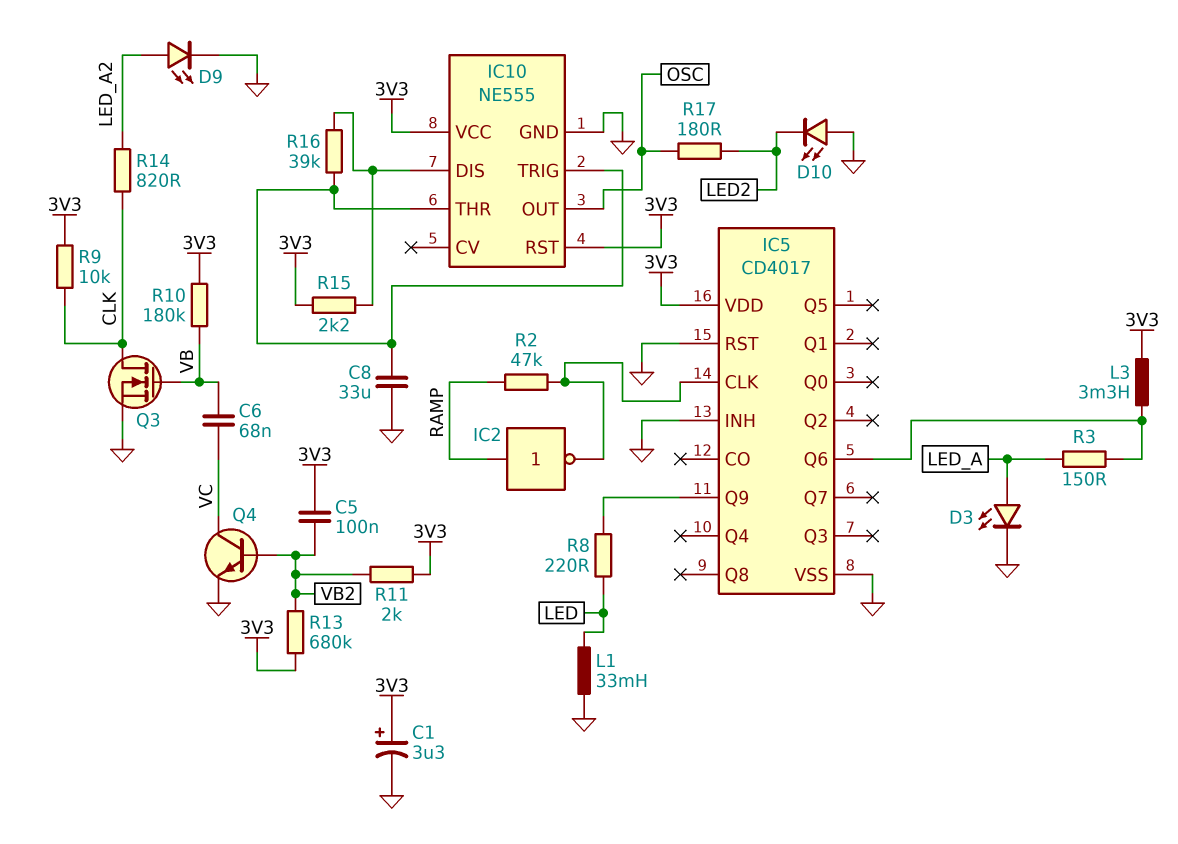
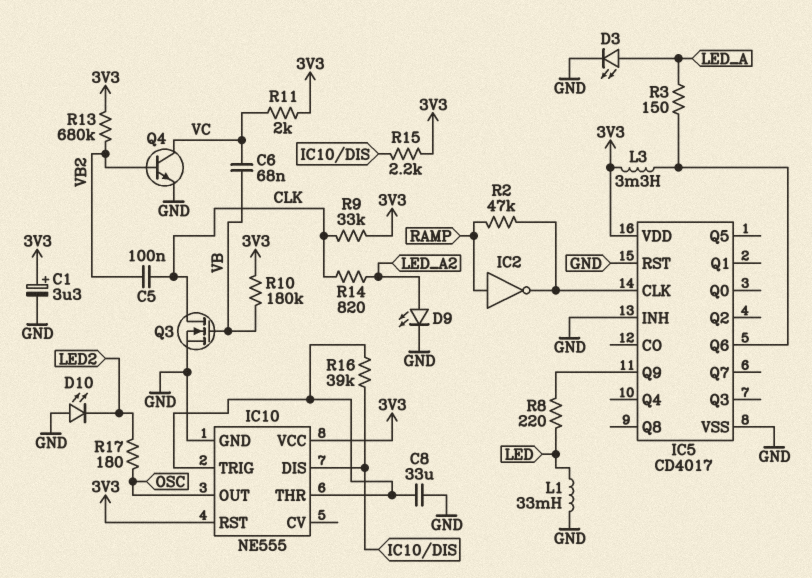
C5: 100nF (3V3, VB2) -> 100nF (CLK, VB2)
R9: 10k (3V3, CLK) -> 33k (3V3, CLK)
R11: 2k (3V3, VB2) -> 2k (3V3, VC)

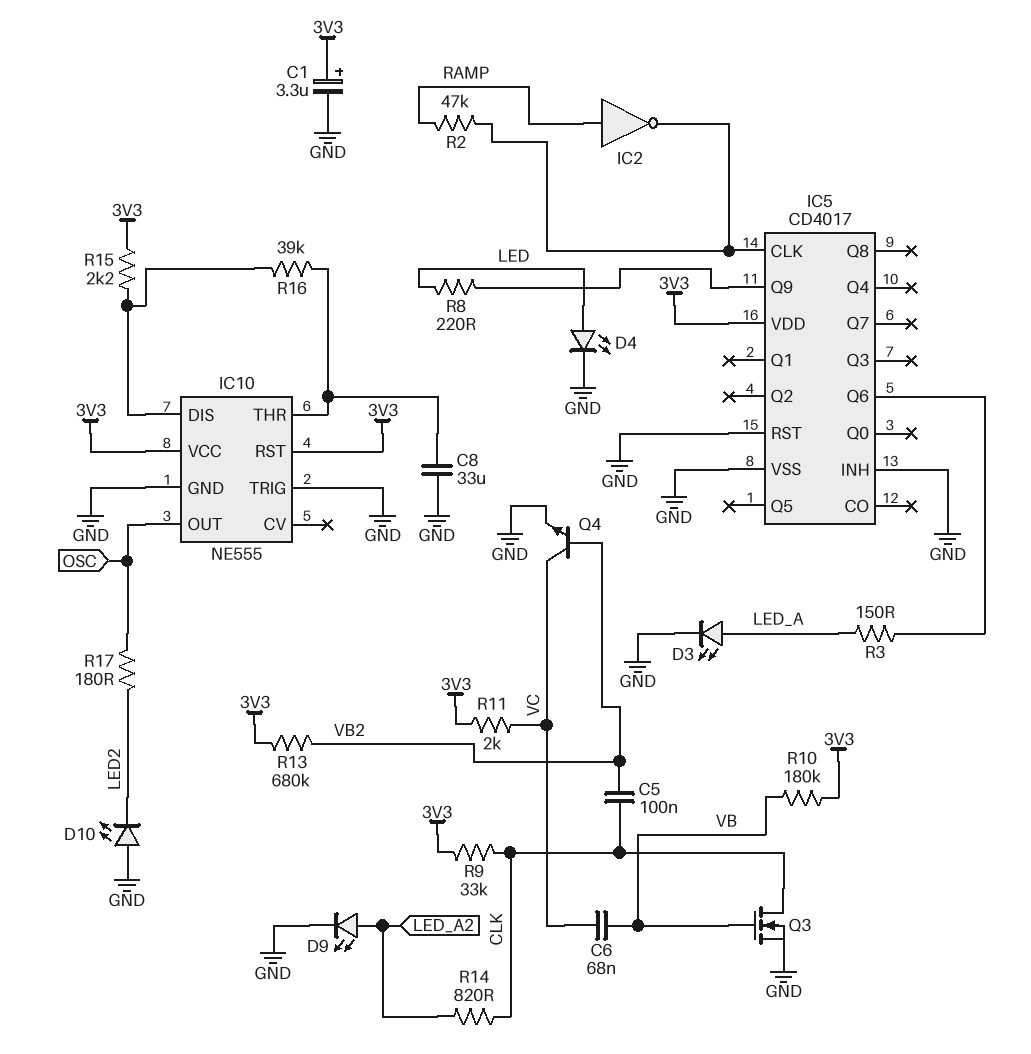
D4: none -> LED (A LED, K GND)
IC10 pin TRIG: IC10/THR -> GND
L1: 33mH (GND, LED) -> none
L3: 3.3mH (3V3, IC5/Q6) -> none

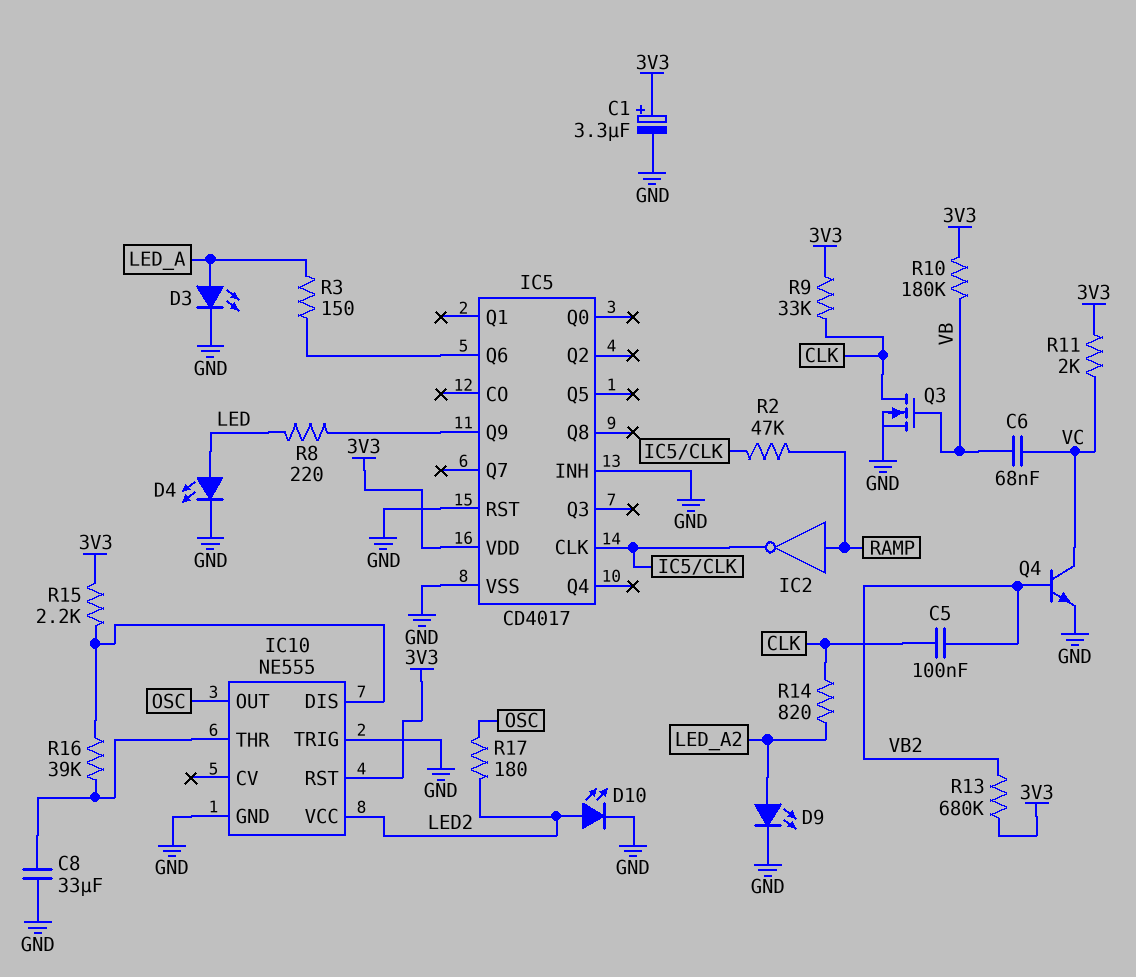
D10: LED (A GND, K LED2) -> LED (A LED2, K GND)
IC10 pin VCC: 3V3 -> LED2

